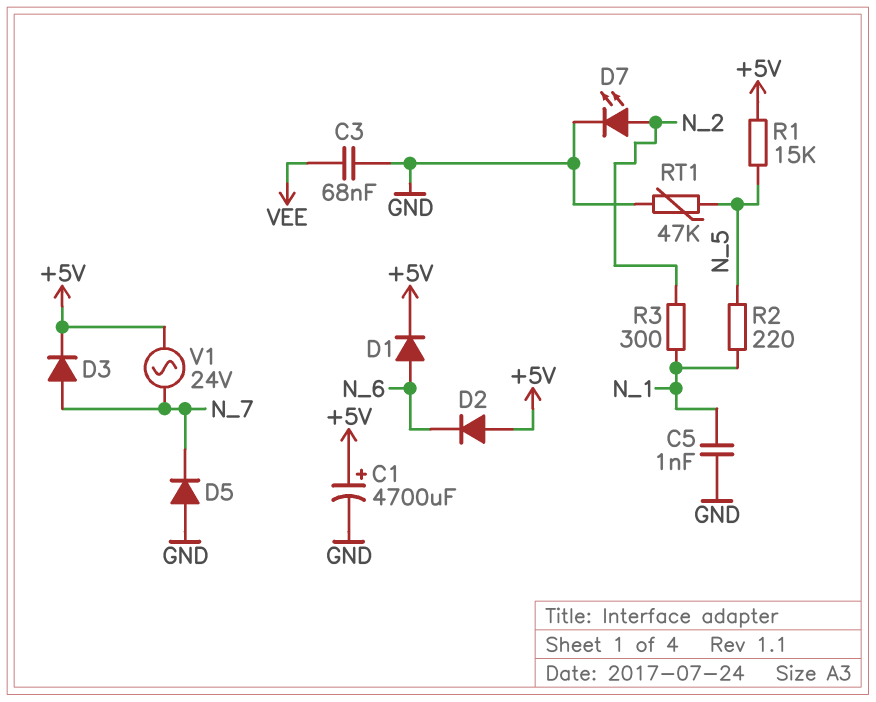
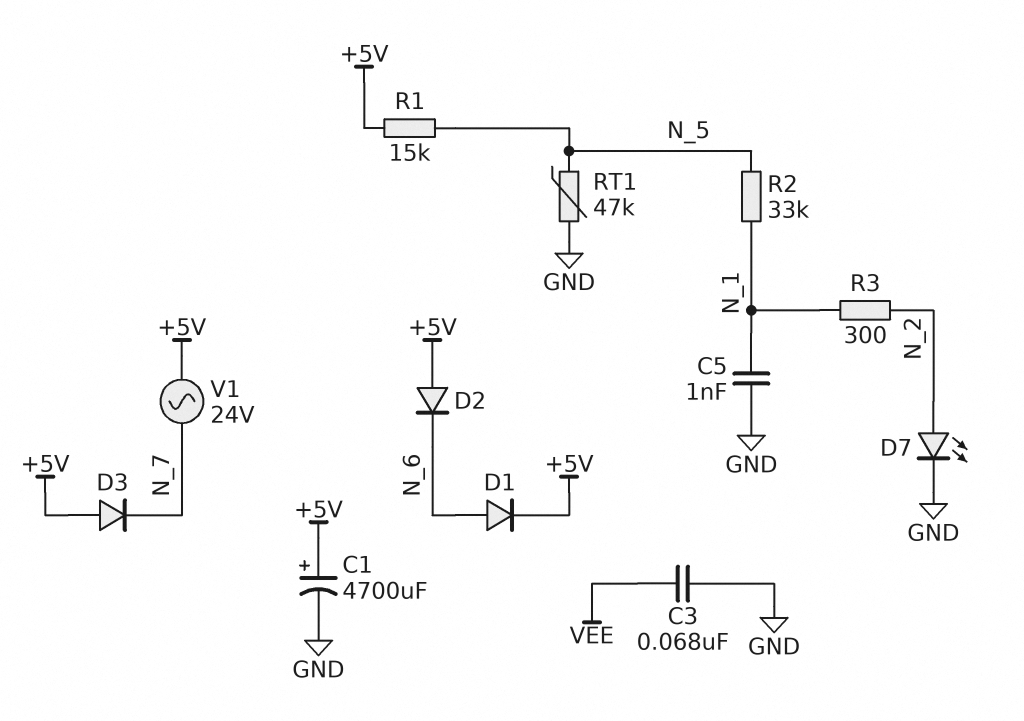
D3: diode (A N_7, K +5V) -> diode (A +5V, K N_7)
D5: diode (A GND, K N_7) -> none
R2: 220 (N_1, N_5) -> 33k (N_1, N_5)

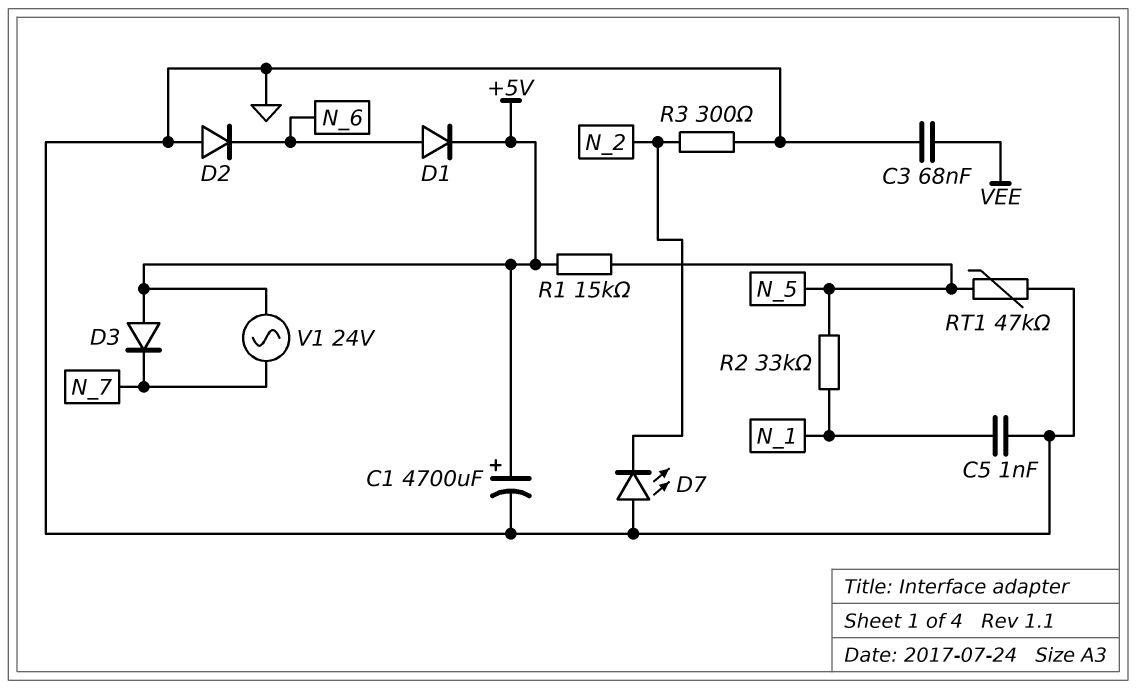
D2: diode (A +5V, K N_6) -> diode (A GND, K N_6)
D7: LED (A N_2, K GND) -> LED (A GND, K N_2)
R3: 300 (N_1, N_2) -> 300 (GND, N_2)

